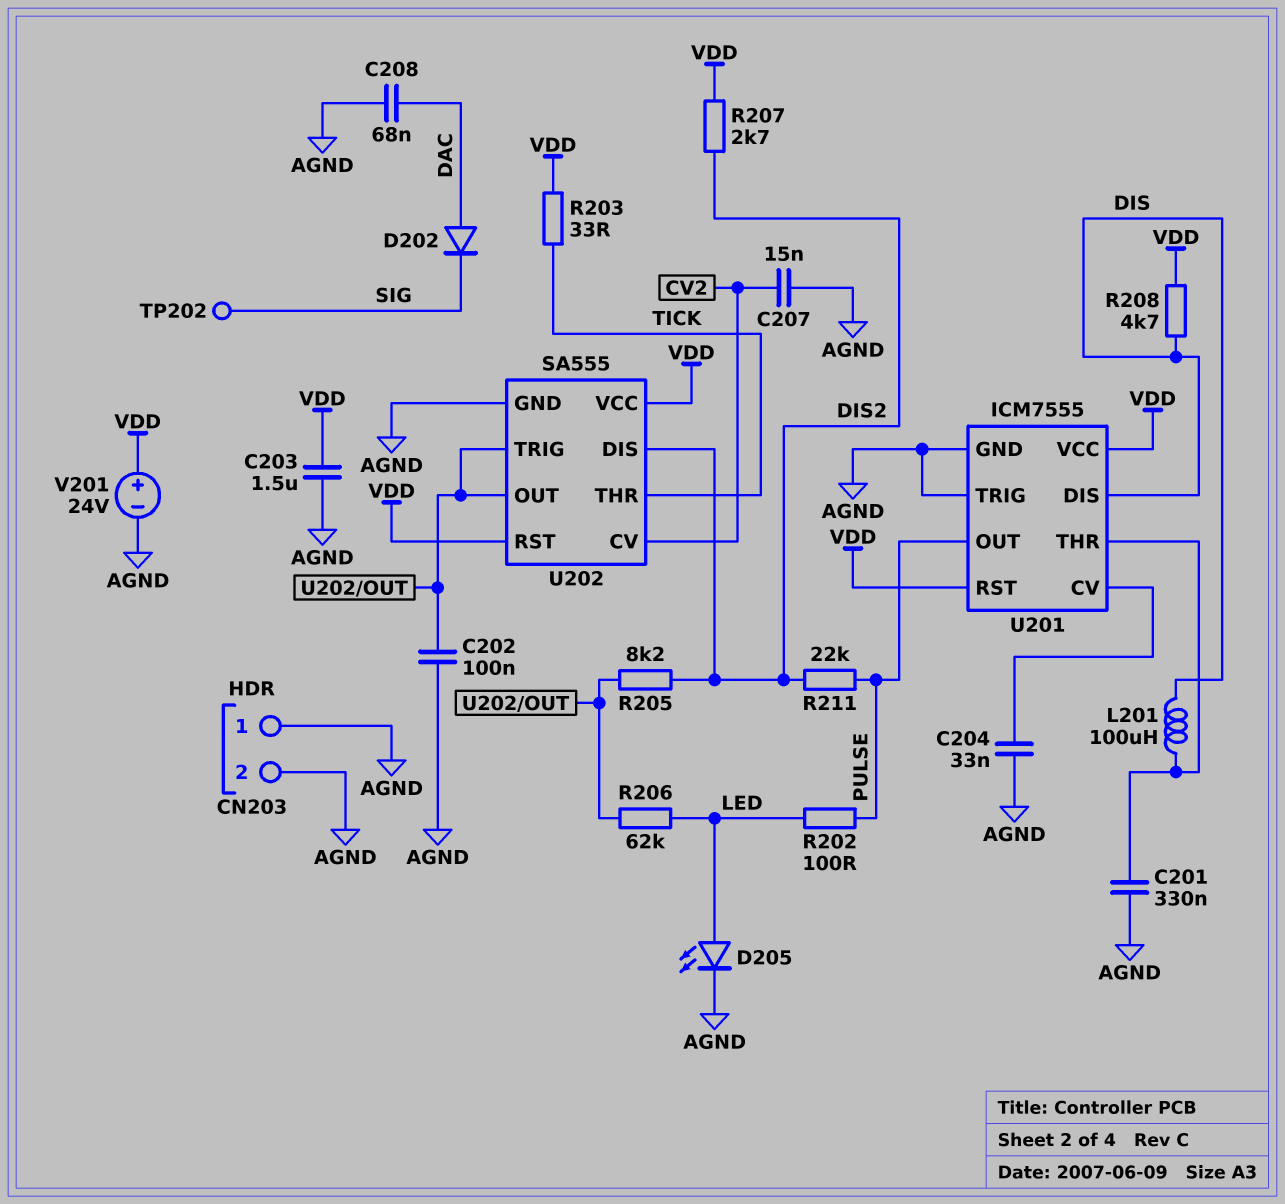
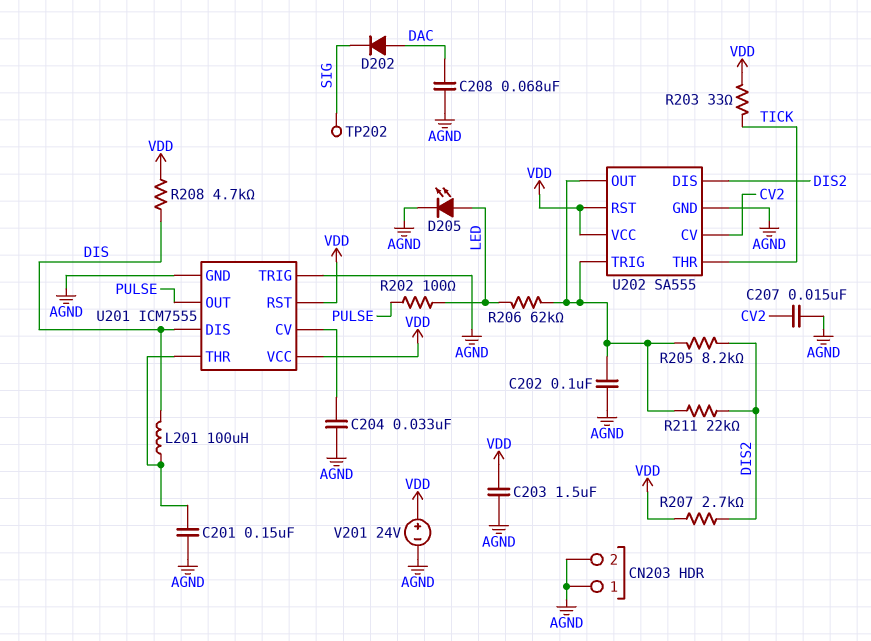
C201: 330nF (AGND, U201/THR) -> 150nF (AGND, U201/THR)
R211: 22k (DIS2, PULSE) -> 22k (DIS2, U202/OUT)

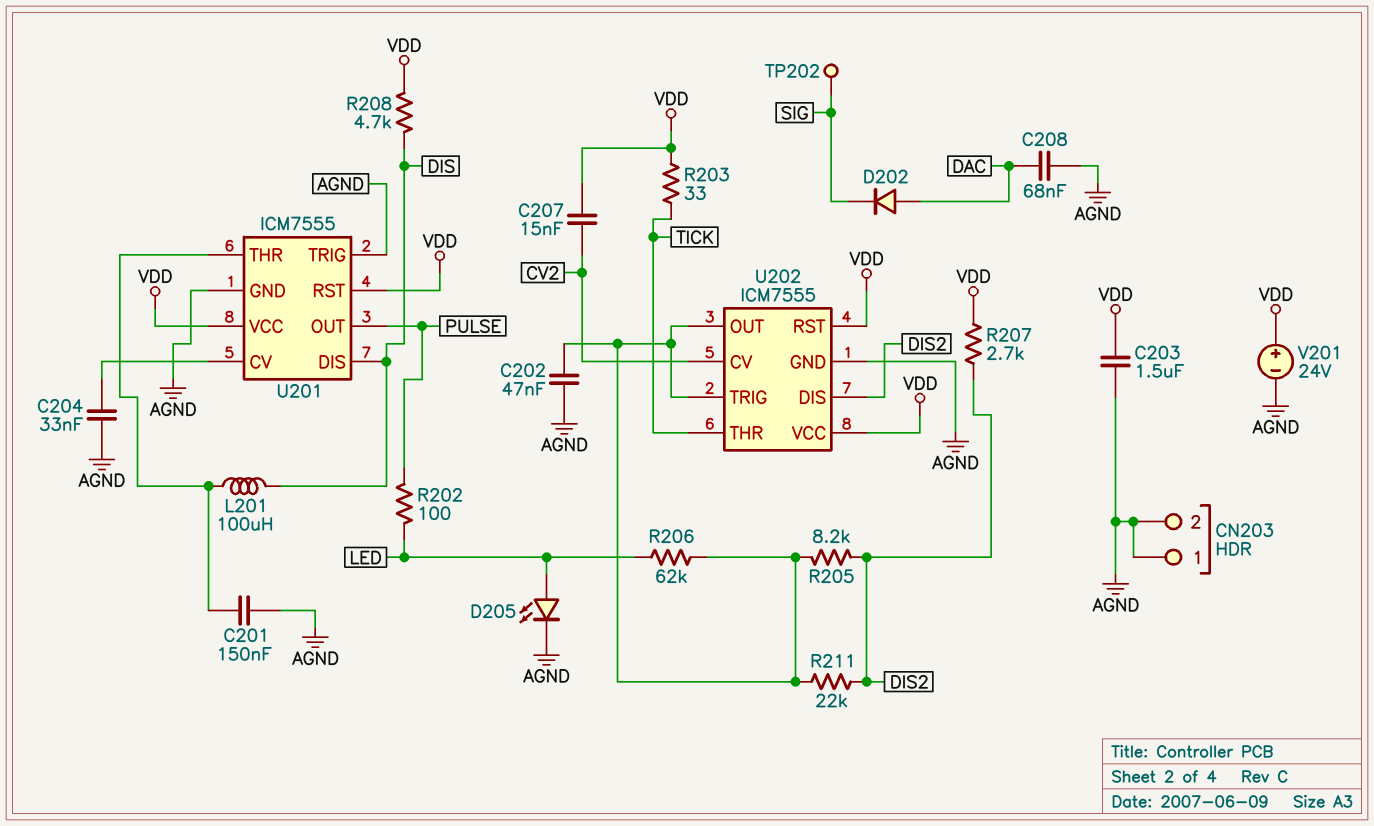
C202: 100nF (AGND, U202/OUT) -> 47nF (AGND, U202/OUT)
C207: 15nF (AGND, CV2) -> 15nF (CV2, VDD)
U202: SA555 -> ICM7555

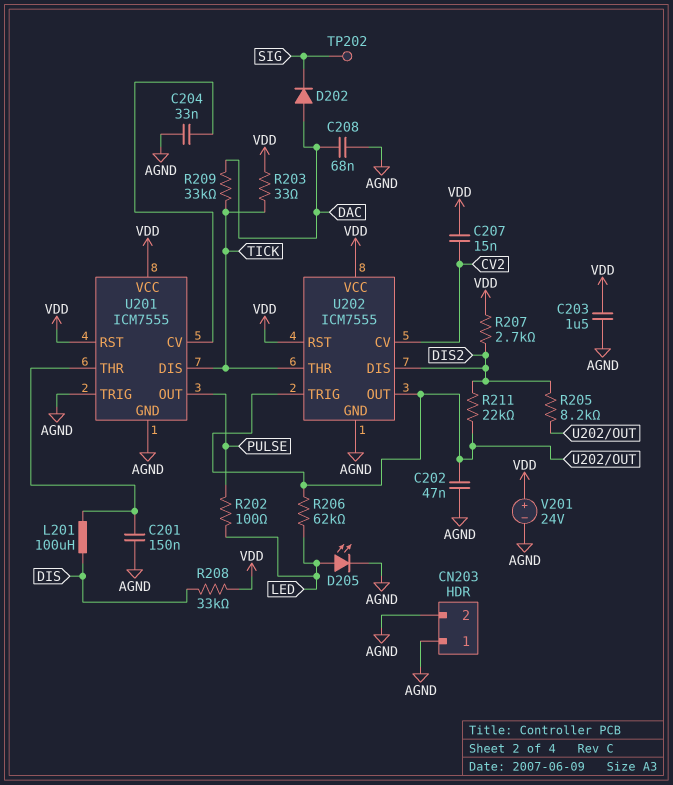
R208: 4.7k (DIS, VDD) -> 33k (DIS, VDD)
R209: none -> 33k (DAC, TICK)
U201 pin DIS: DIS -> TICK

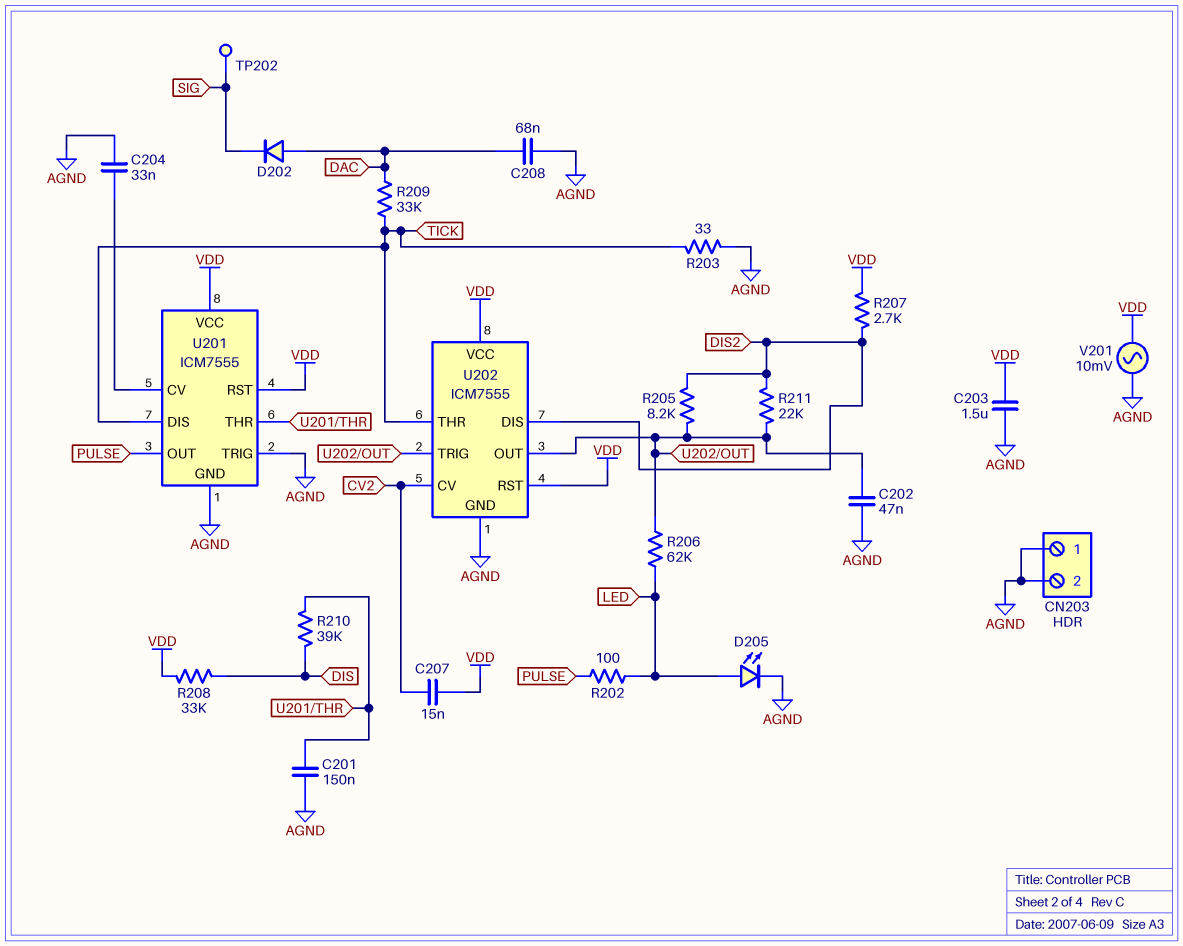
L201: 100uH (DIS, U201/THR) -> none
R203: 33 (TICK, VDD) -> 33 (AGND, TICK)
R210: none -> 39k (DIS, U201/THR)
V201: 24V (plus VDD, minus AGND) -> AC 10mV (AGND, VDD)

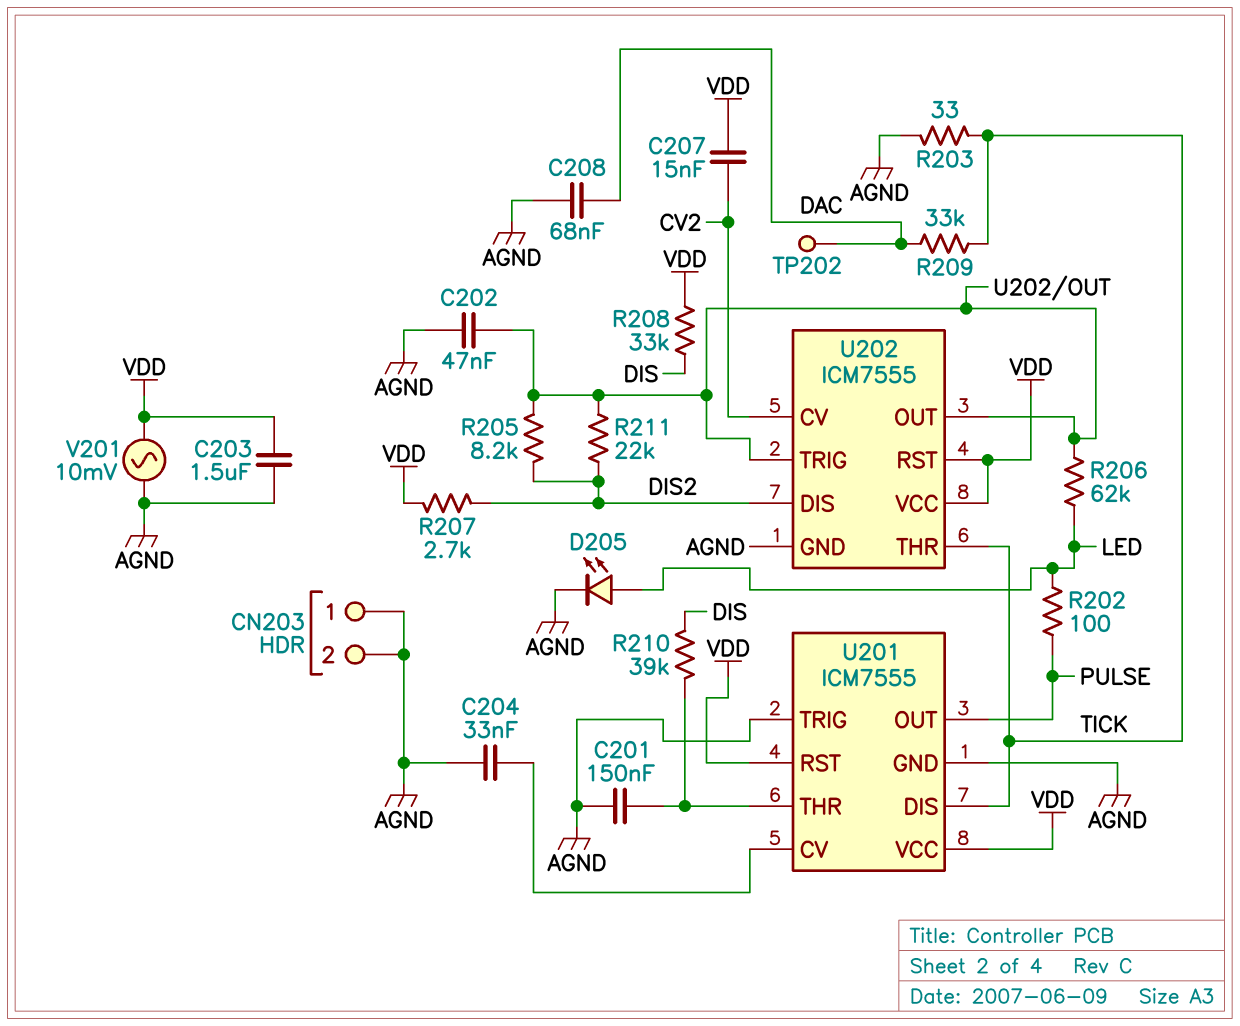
D202: diode (A DAC, K SIG) -> none
TP202: test point (SIG) -> test point (DAC)

